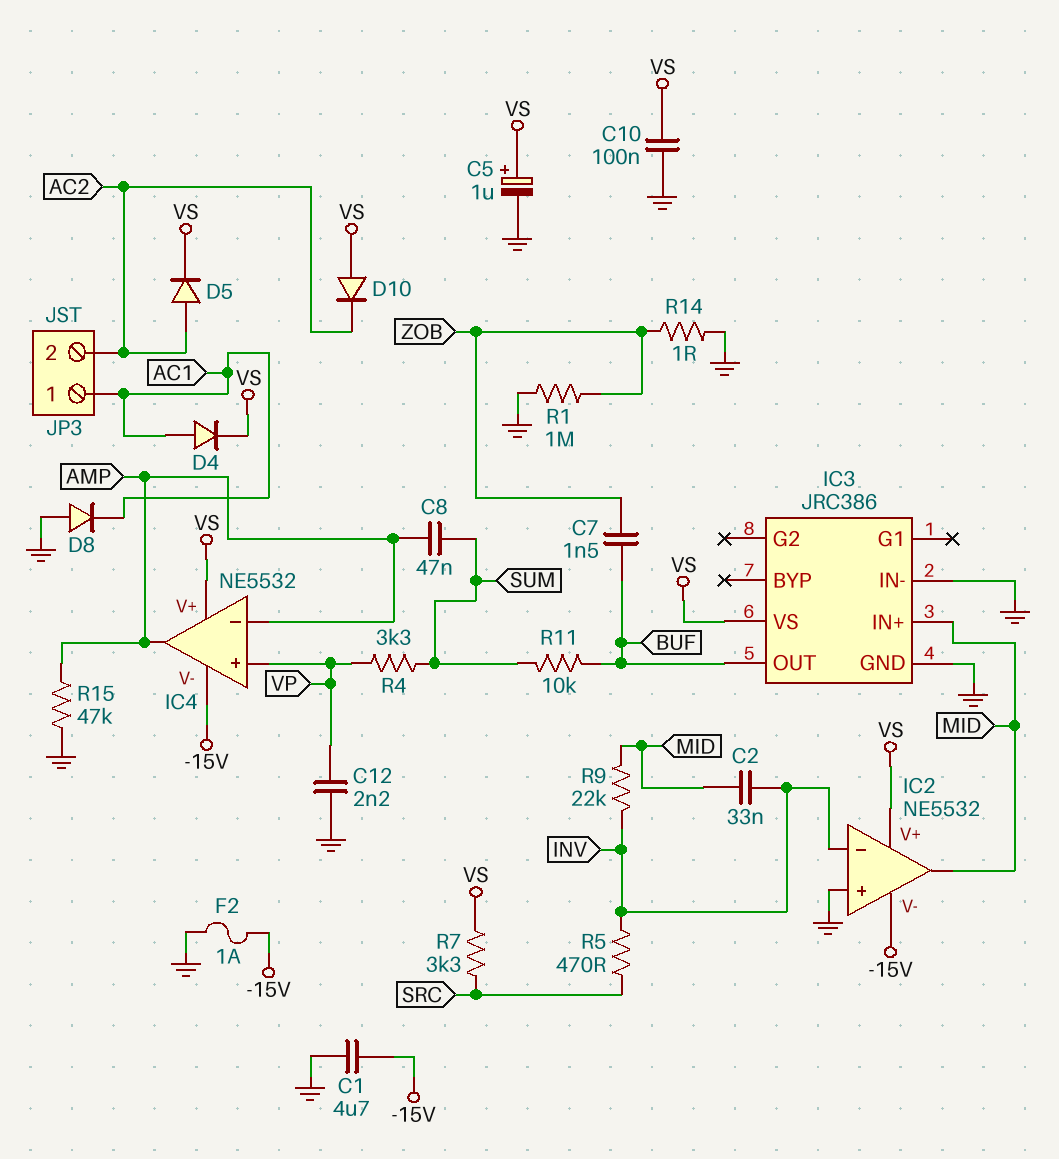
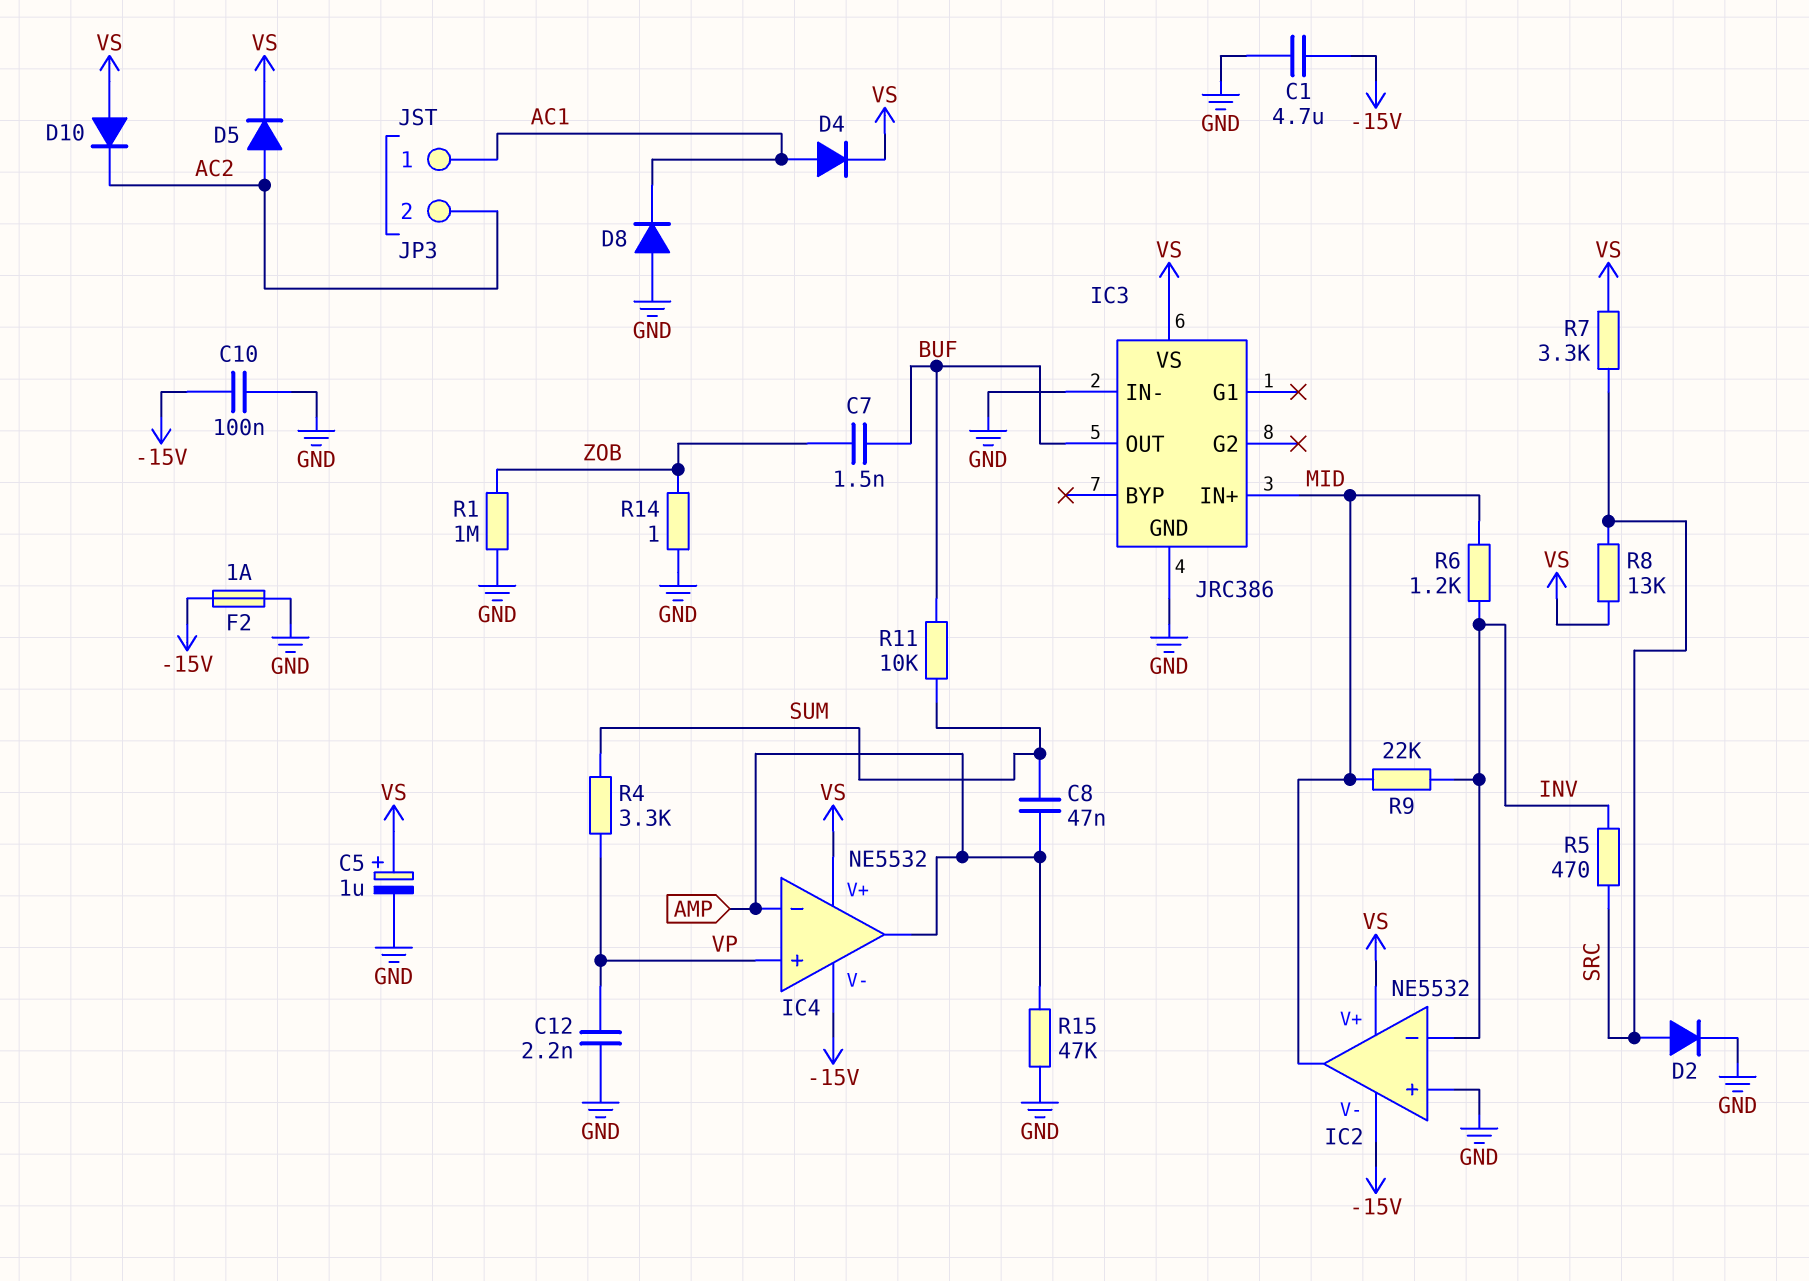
C2: 33nF (INV, MID) -> none
C10: 100nF (GND, VS) -> 100nF (-15V, GND)
D2: none -> diode (A SRC, K GND)
R6: none -> 1.2k (INV, MID)
R8: none -> 13k (SRC, VS)

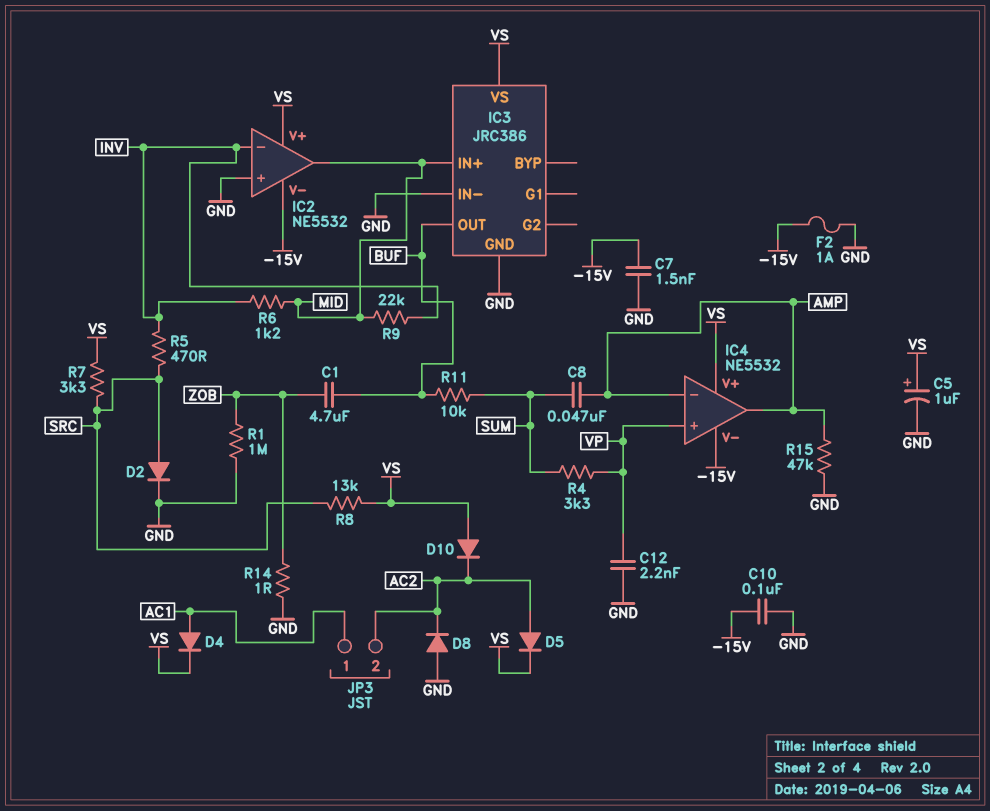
C1: 4.7uF (-15V, GND) -> 4.7uF (BUF, ZOB)
C7: 1.5nF (BUF, ZOB) -> 1.5nF (-15V, GND)
D8: diode (A GND, K AC1) -> diode (A GND, K AC2)

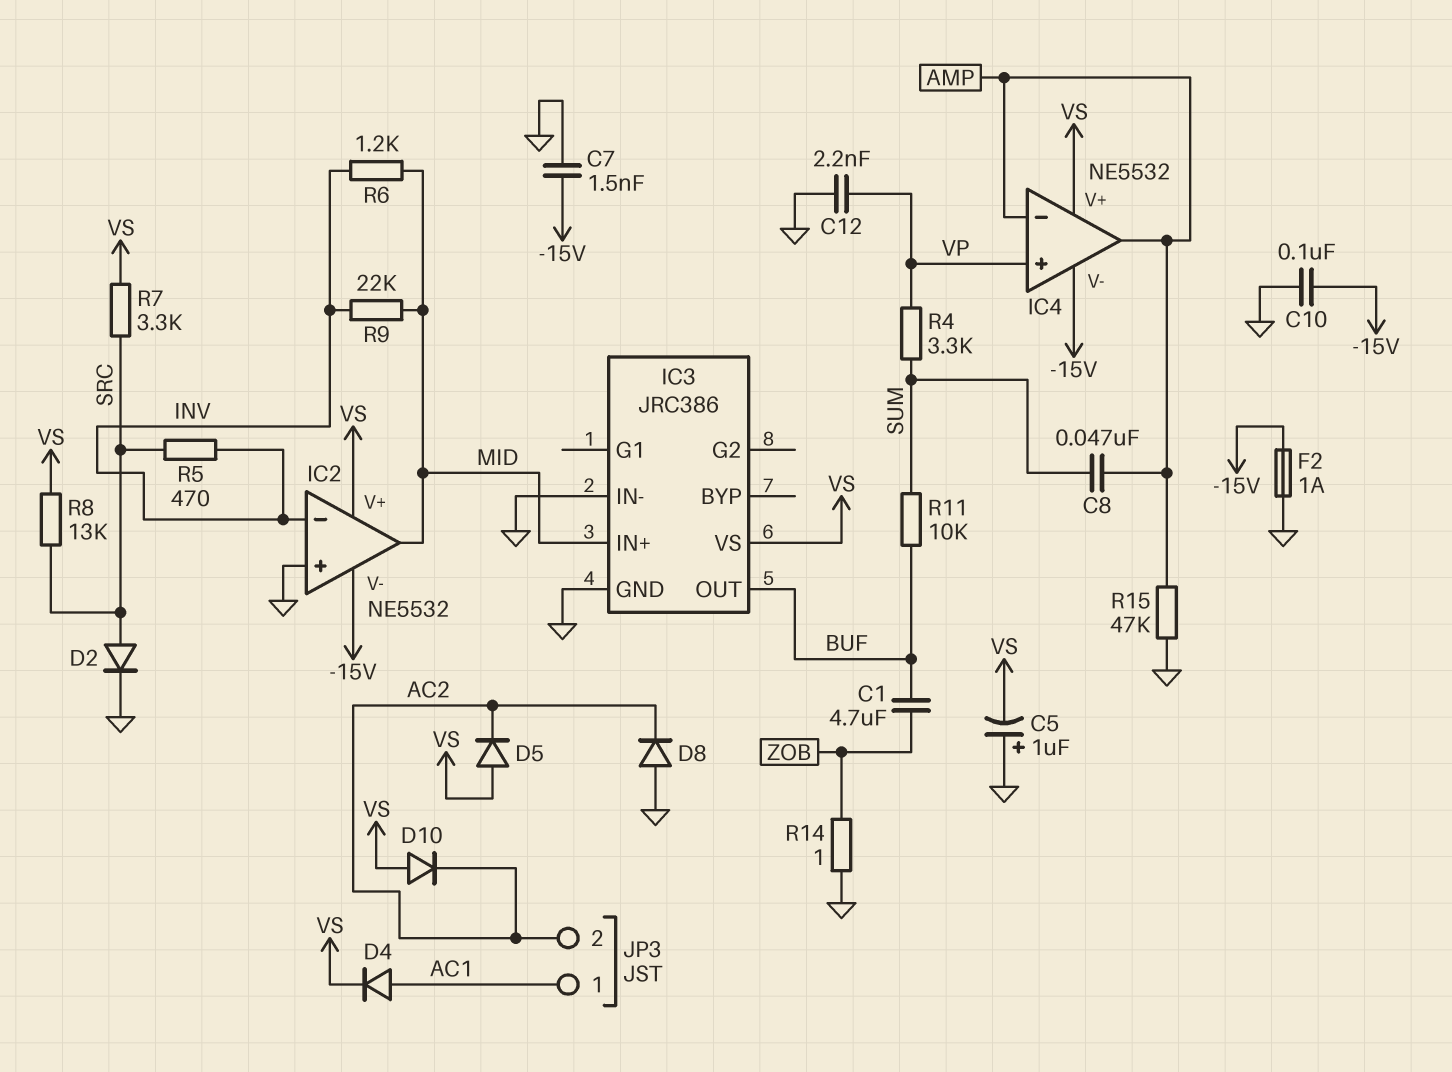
C5: 1uF (plus VS, minus GND) -> 1uF (plus GND, minus VS)
D5: diode (A AC2, K VS) -> diode (A VS, K AC2)
R1: 1M (GND, ZOB) -> none

